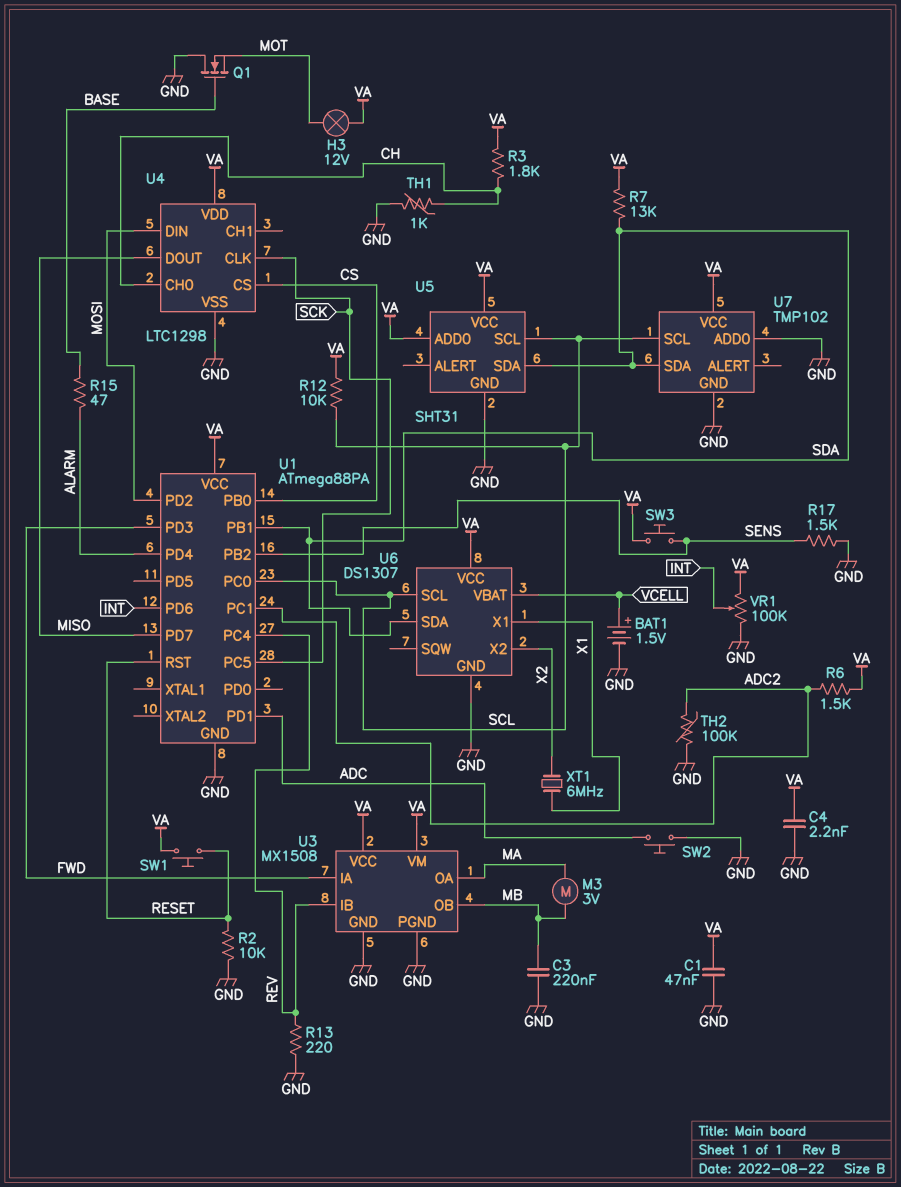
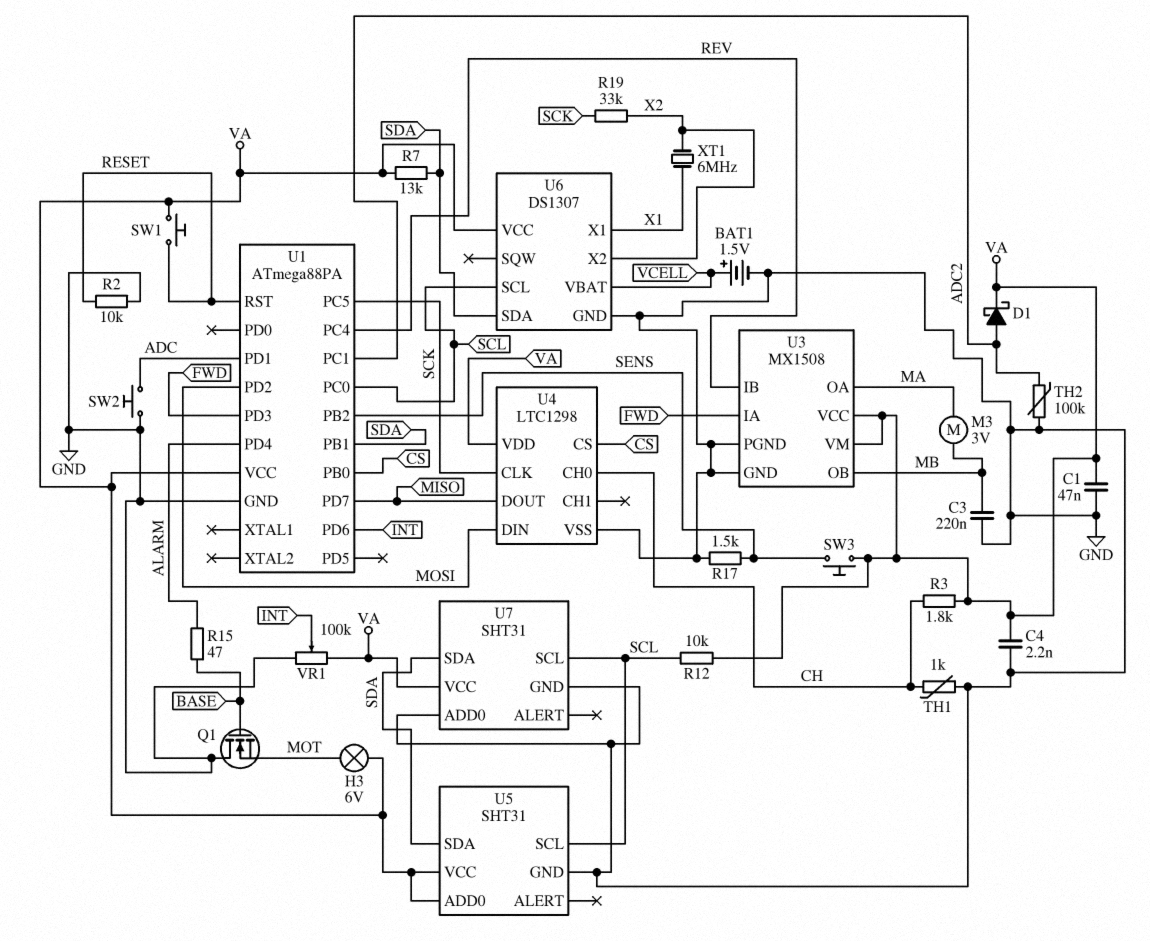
D1: none -> schottky (A ADC2, K VA)
H3: lamp 12V (MOT, VA) -> lamp 6V (MOT, VA)
R6: 1.5k (ADC2, VA) -> none
R13: 220 (GND, REV) -> none
R19: none -> 33k (SCK, X2)
U7: TMP102 -> SHT31

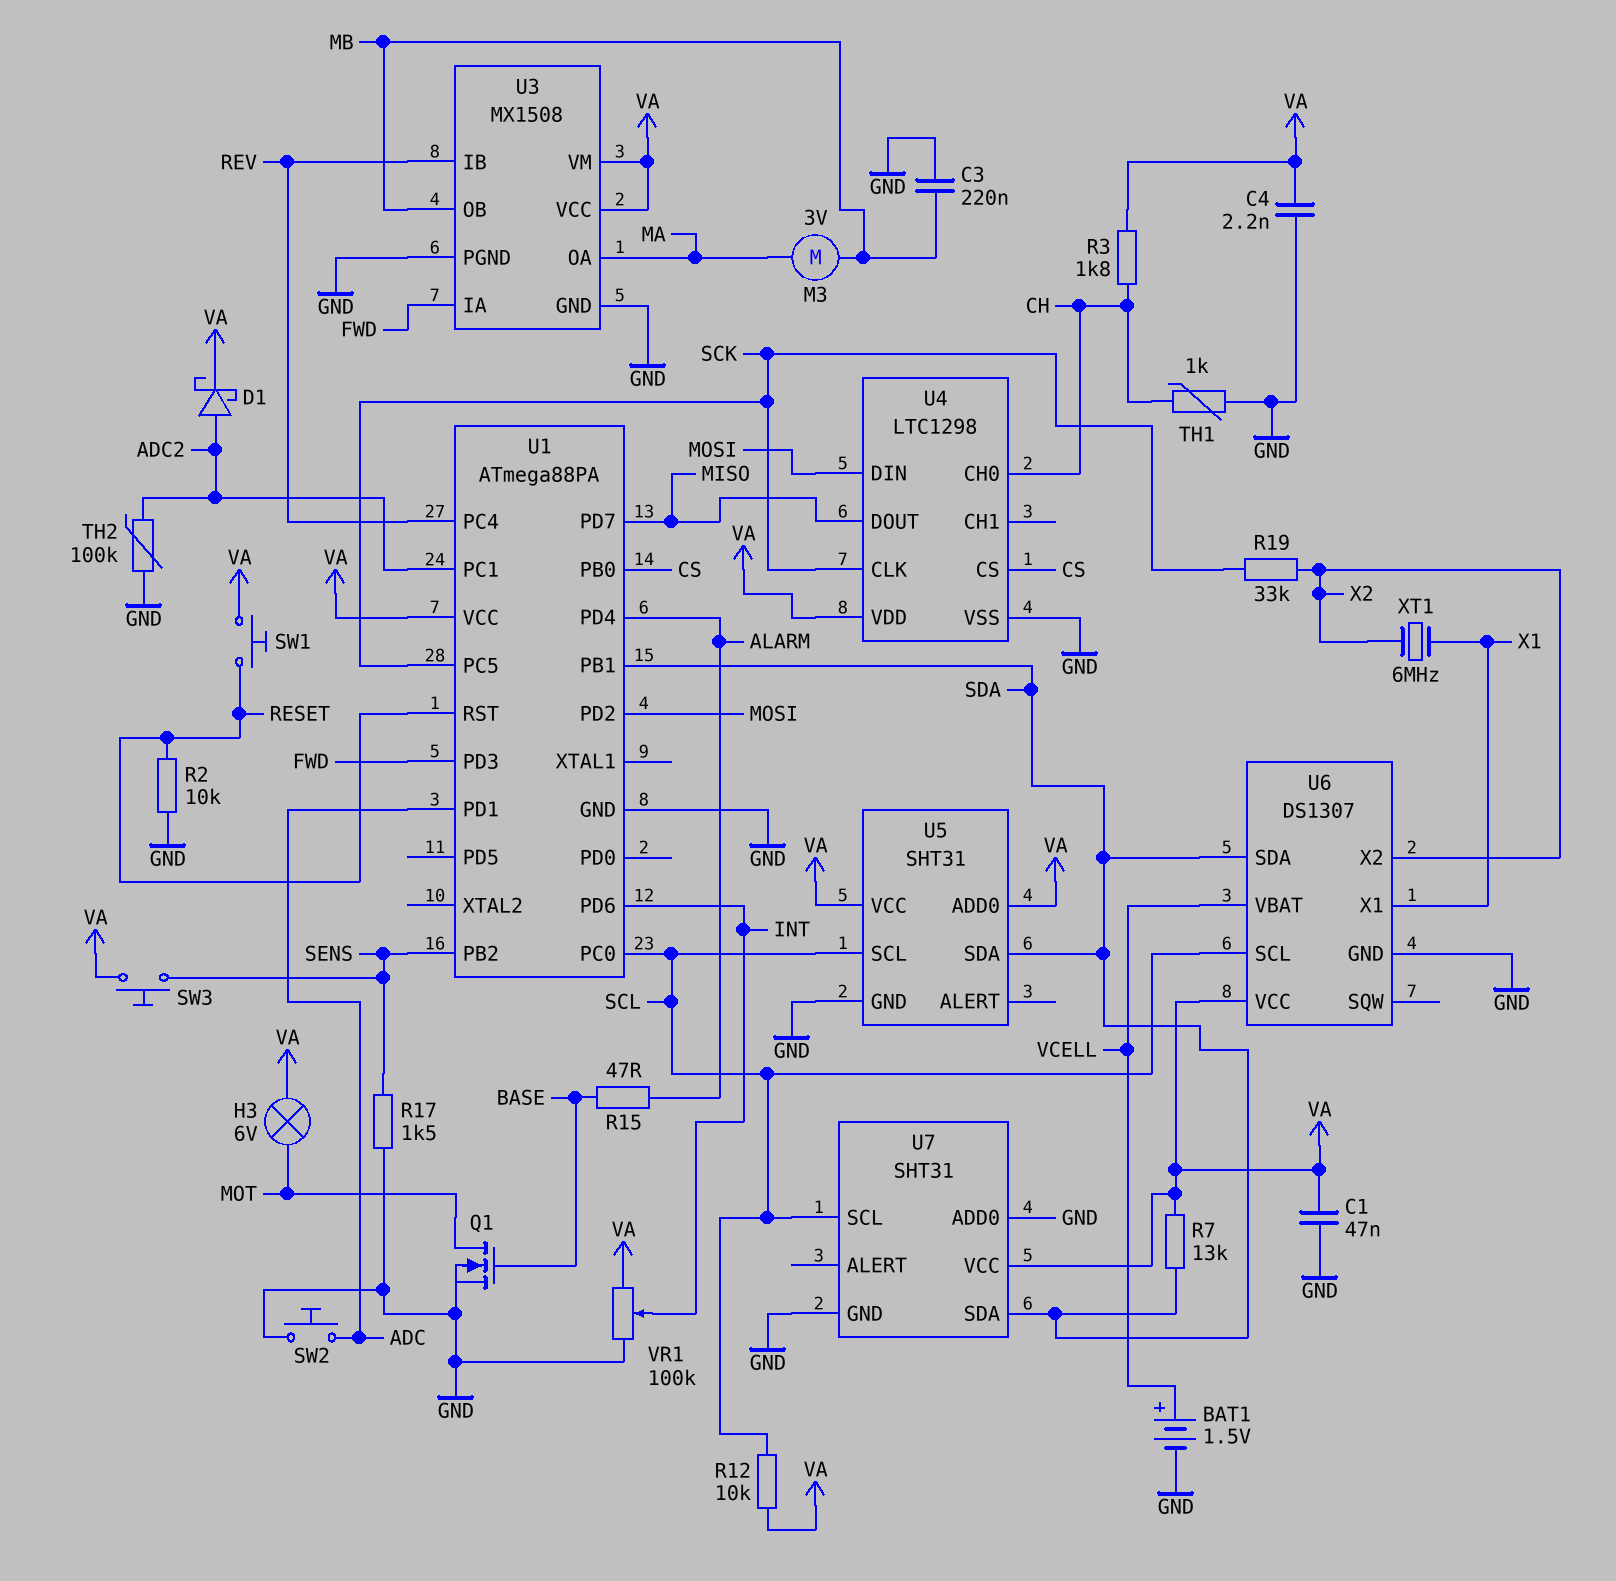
Q1: NMOS (G BASE, D GND, S MOT) -> NMOS (G BASE, D MOT, S GND)

